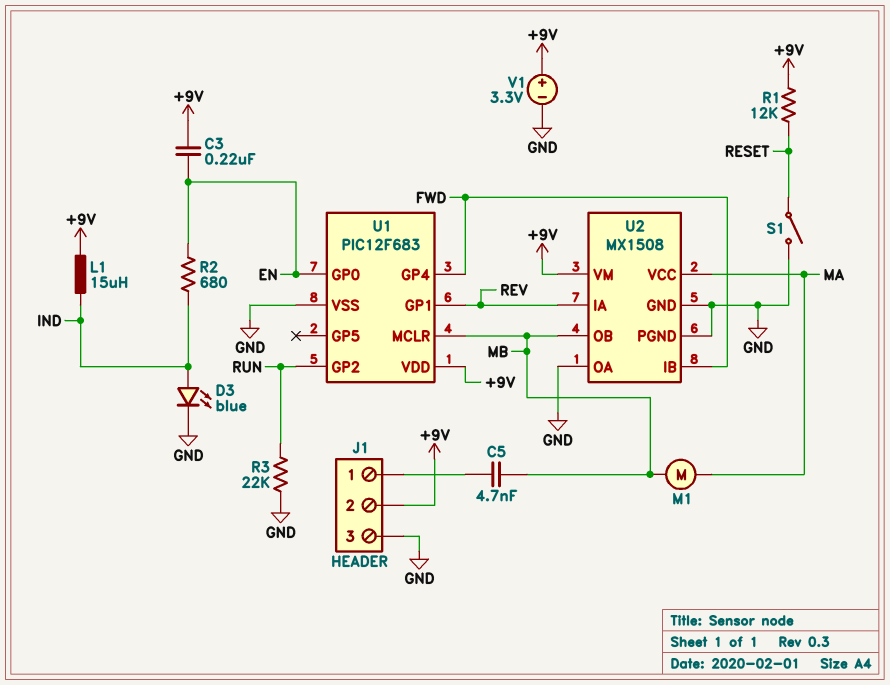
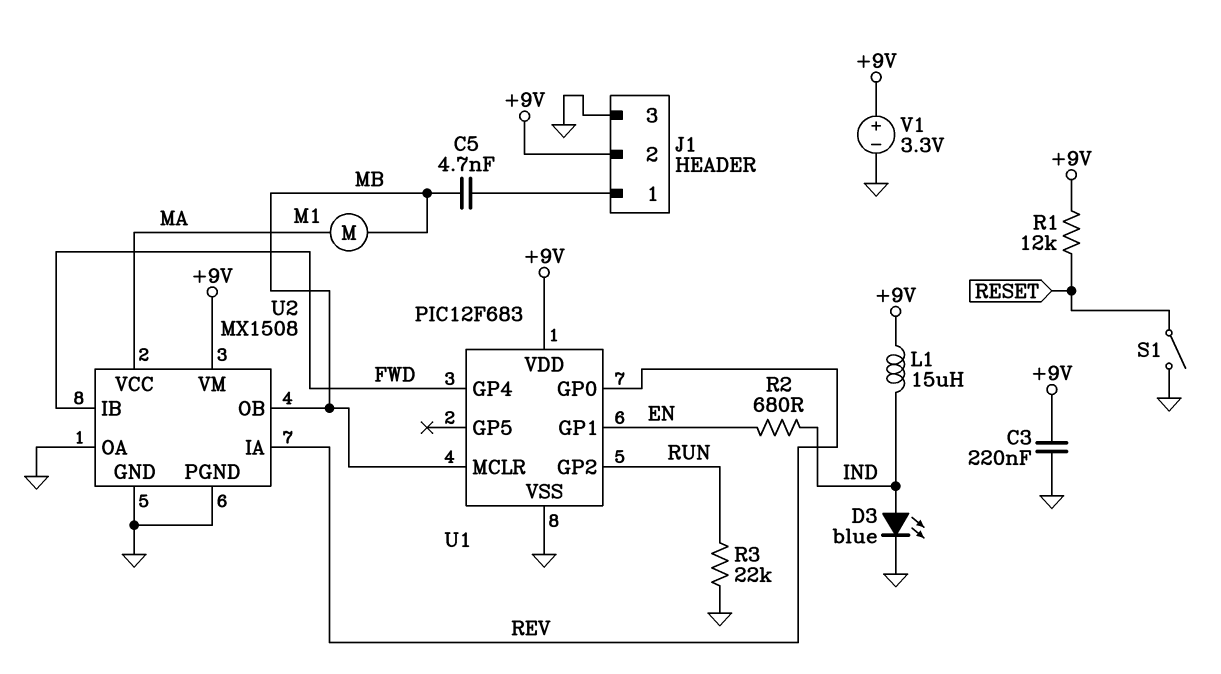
C3: 220nF (+9V, EN) -> 220nF (+9V, GND)
U1 pin GP0: EN -> REV
U1 pin GP1: REV -> EN

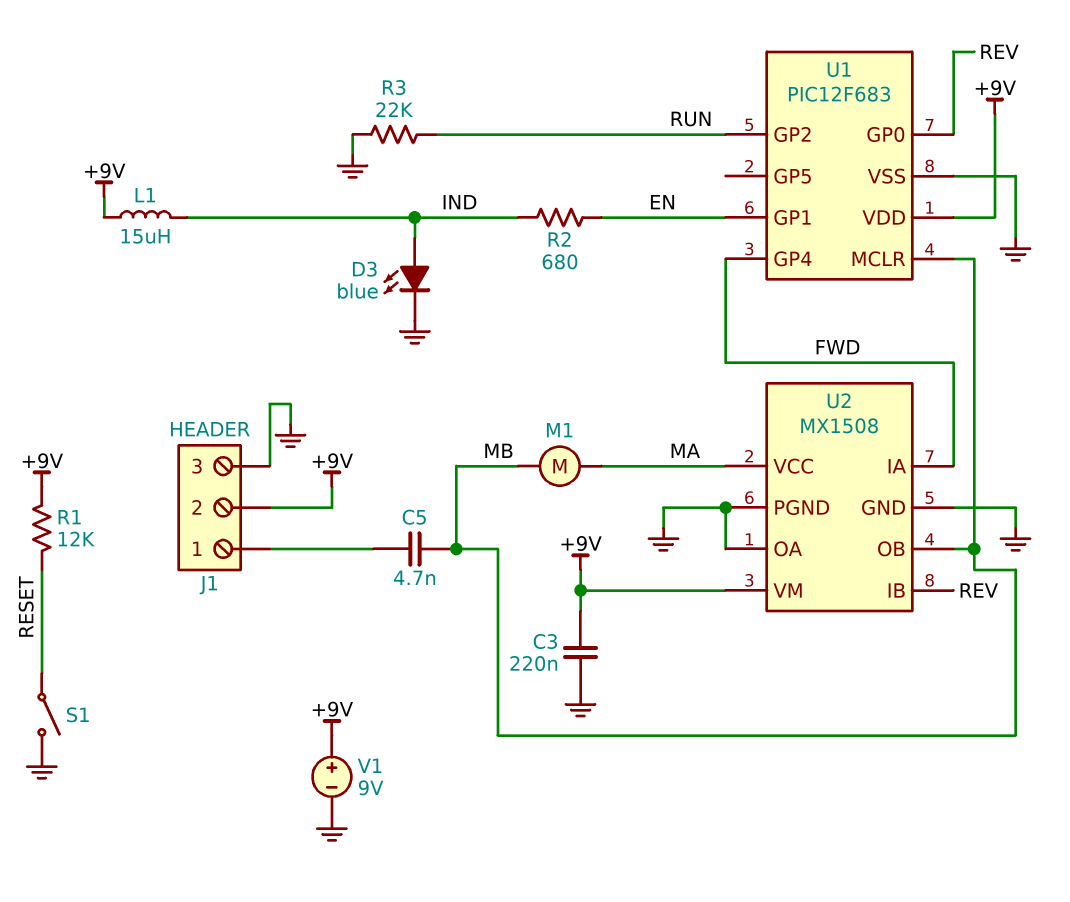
U2 pin IA: REV -> FWD
U2 pin IB: FWD -> REV
V1: 3.3V (plus +9V, minus GND) -> 9V (plus +9V, minus GND)

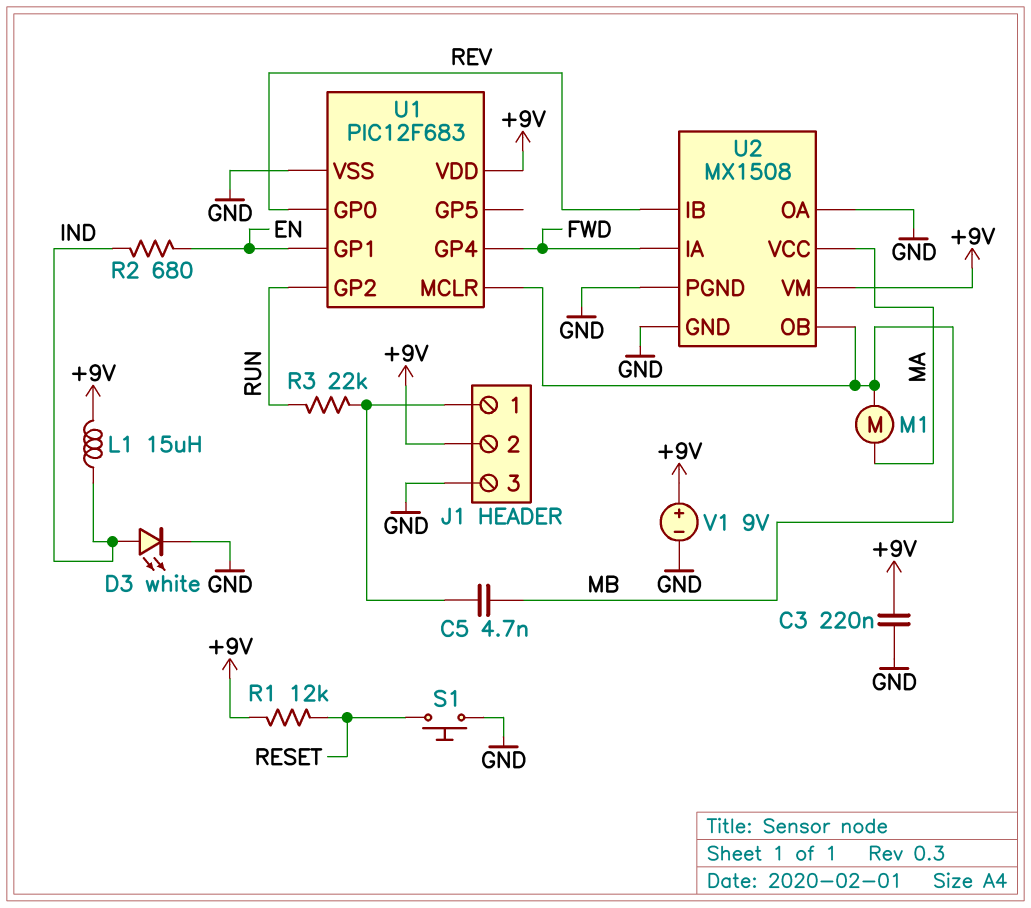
D3: LED blue (A IND, K GND) -> LED white (A IND, K GND)
R3: 22k (GND, RUN) -> 22k (J1/1, RUN)
S1: switch (GND, RESET) -> button (GND, RESET)

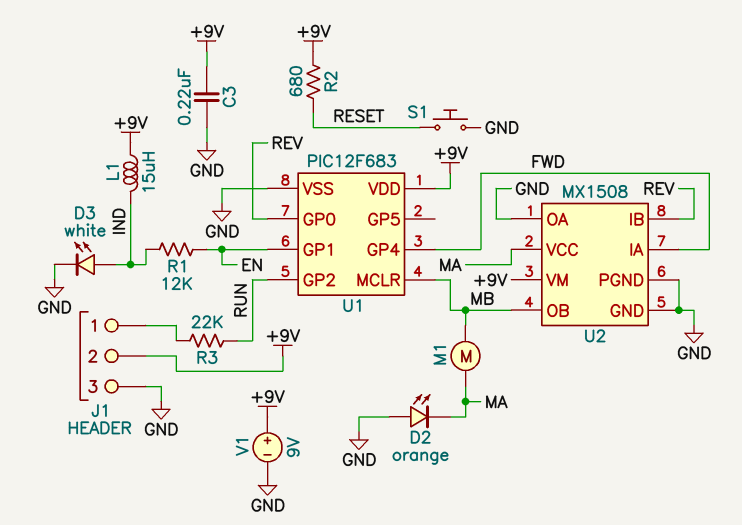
C5: 4.7nF (J1/1, MB) -> none
D2: none -> LED orange (A GND, K MA)
R1: 12k (+9V, RESET) -> 12k (EN, IND)
R2: 680 (EN, IND) -> 680 (+9V, RESET)

